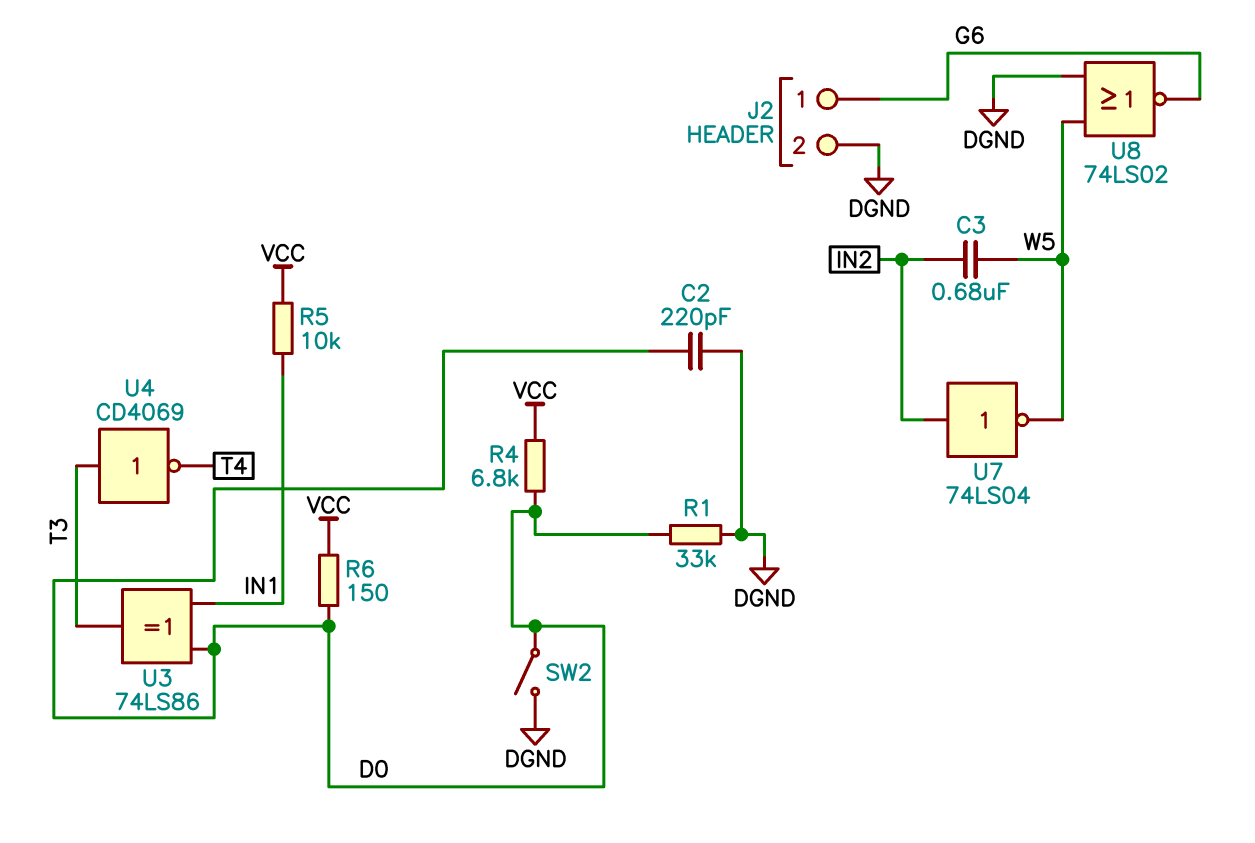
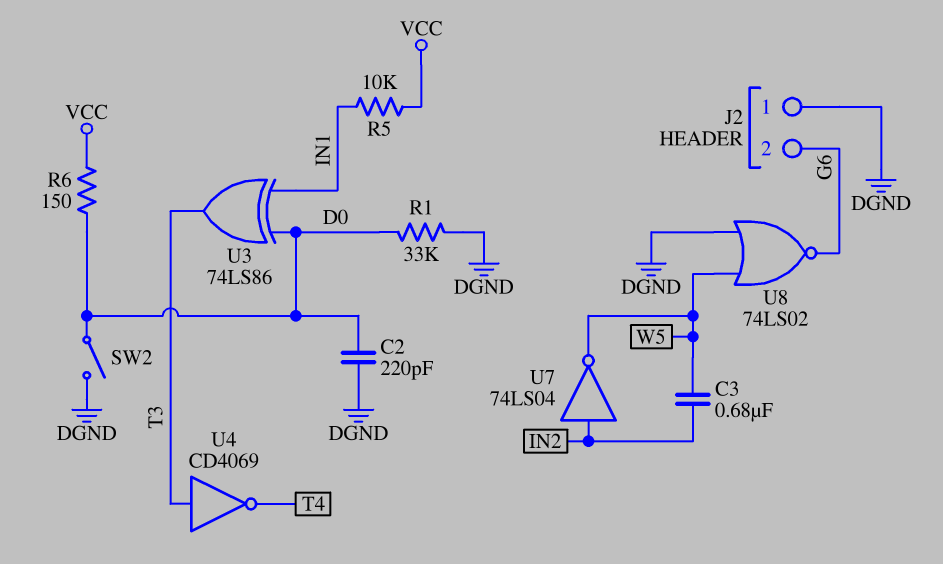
J2 pin 1: G6 -> DGND
J2 pin 2: DGND -> G6
R4: 6.8k (D0, VCC) -> none

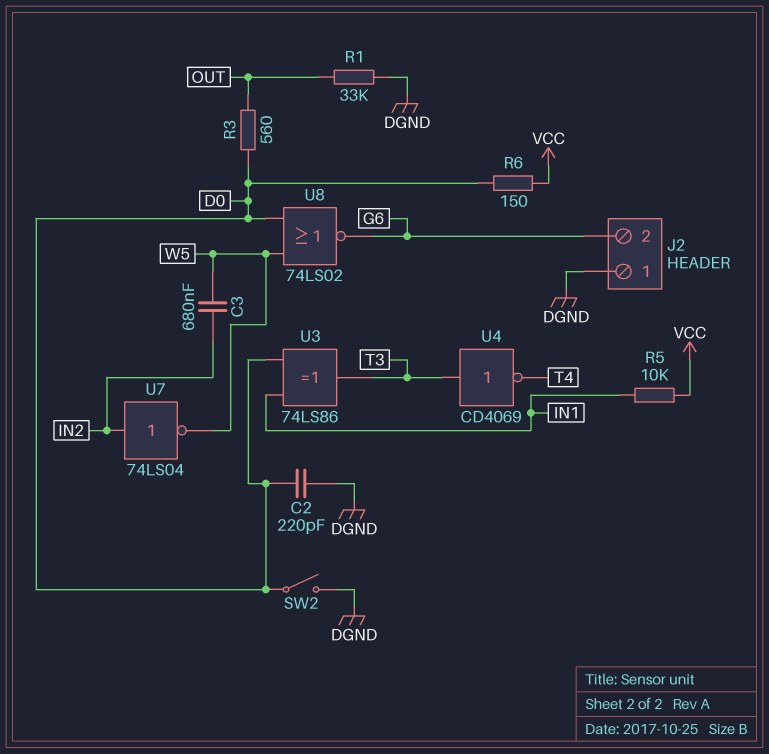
R1: 33k (D0, DGND) -> 33k (DGND, OUT)
R3: none -> 560 (D0, OUT)
U8: NOR 74LS02 (in DGND, in W5, out G6) -> NOR 74LS02 (in D0, in W5, out G6)

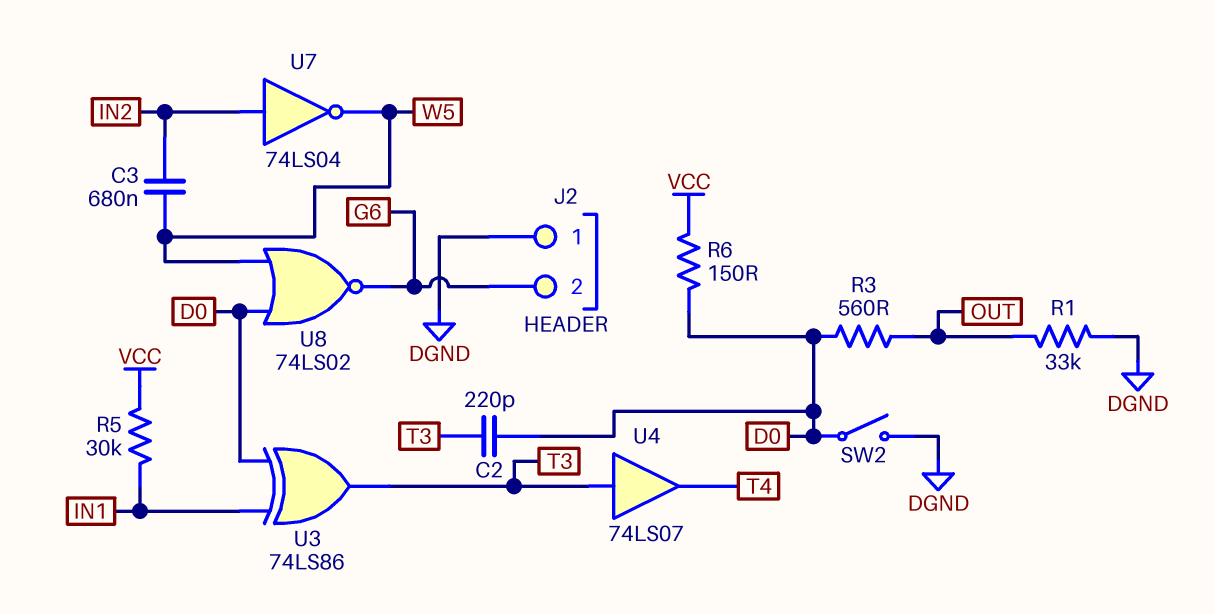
C2: 220pF (D0, DGND) -> 220pF (D0, T3)
R5: 10k (IN1, VCC) -> 30k (IN1, VCC)
U4: NOT CD4069 (in T3, out T4) -> buffer 74LS07 (in T3, out T4)

